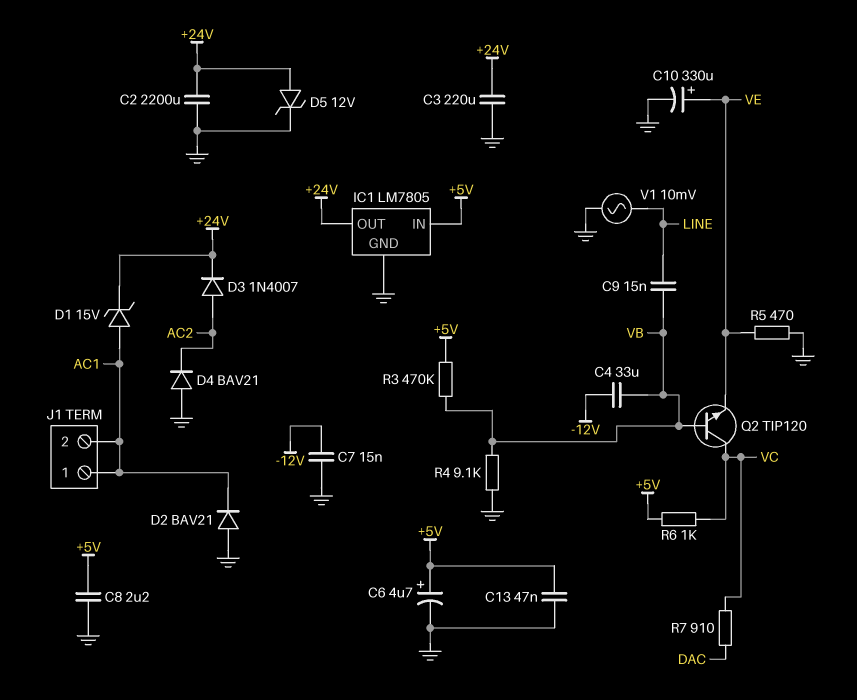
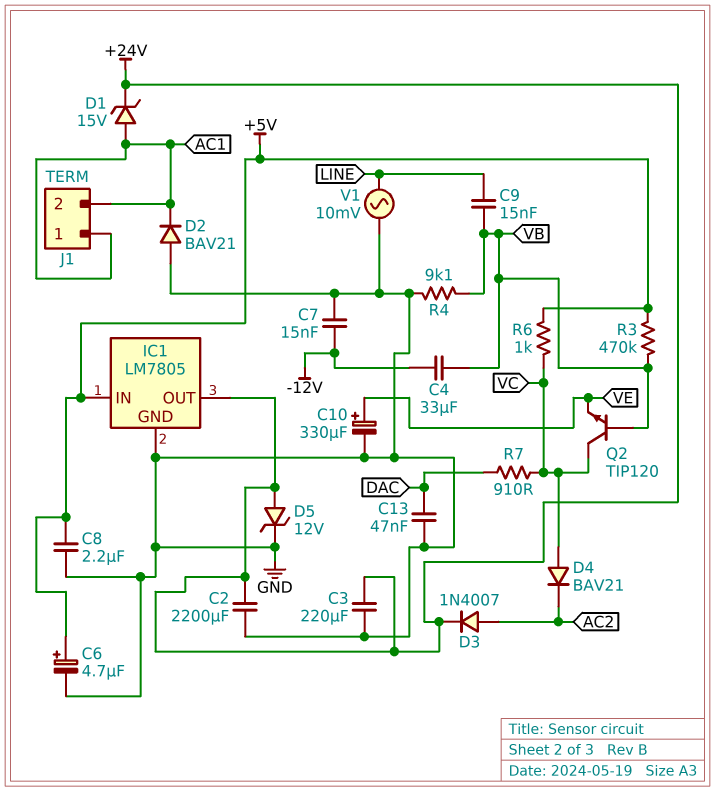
C13: 47nF (+5V, GND) -> 47nF (DAC, GND)
D4: diode BAV21 (A GND, K AC2) -> diode BAV21 (A VC, K AC2)
R5: 470 (GND, VE) -> none

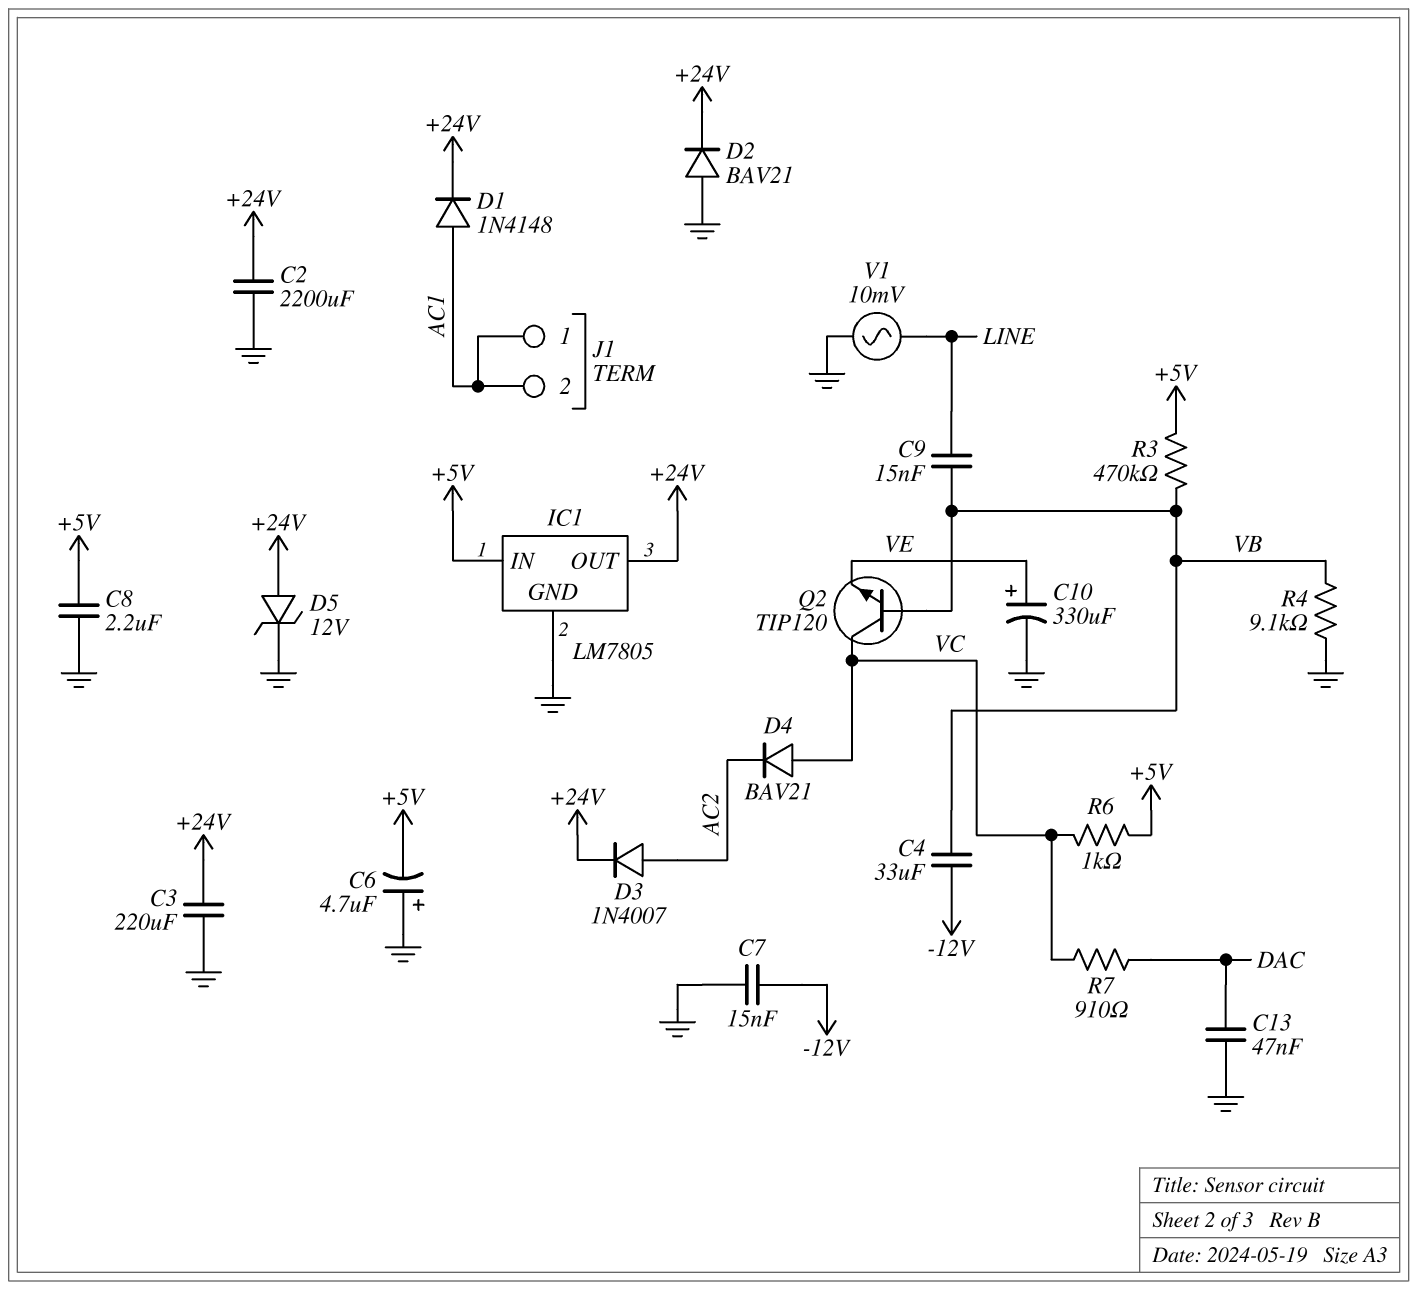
C6: 4.7uF (plus +5V, minus GND) -> 4.7uF (plus GND, minus +5V)
D1: zener 15V (A AC1, K +24V) -> diode 1N4148 (A AC1, K +24V)
D2: diode BAV21 (A GND, K AC1) -> diode BAV21 (A GND, K +24V)

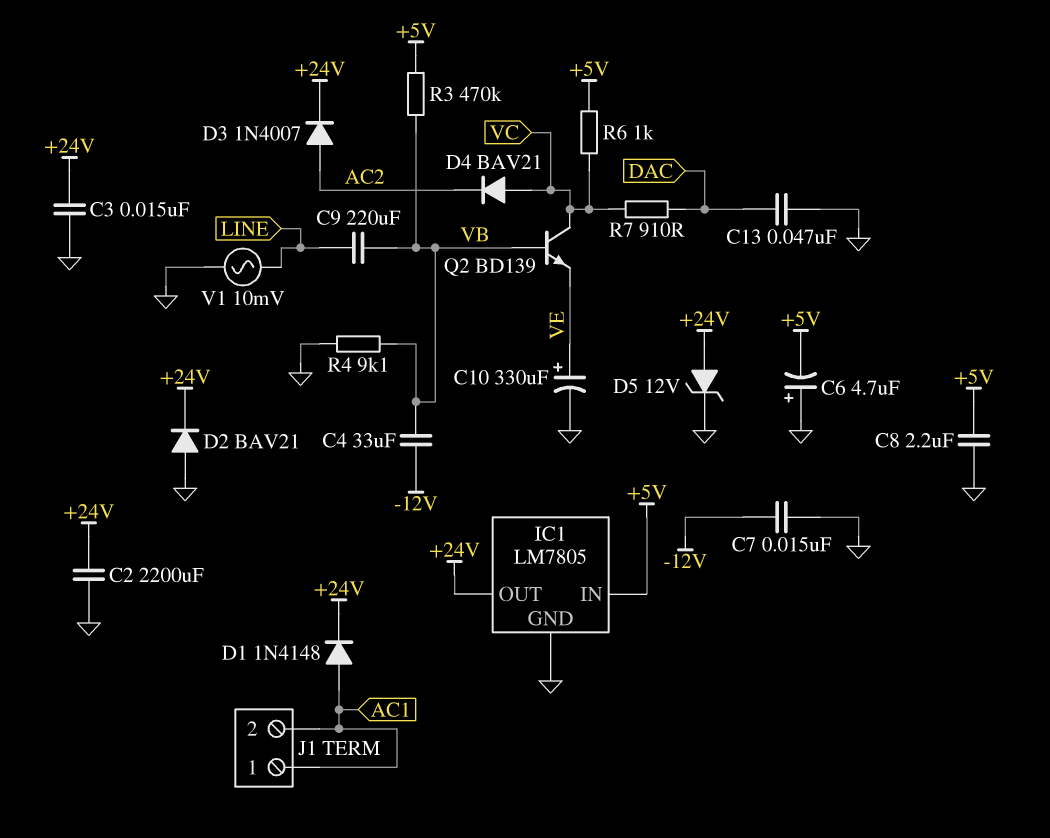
C3: 220uF (+24V, GND) -> 15nF (+24V, GND)
C9: 15nF (LINE, VB) -> 220uF (LINE, VB)
Q2: NPN TIP120 (B VB, C VC, E VE) -> NPN BD139 (B VB, C VC, E VE)

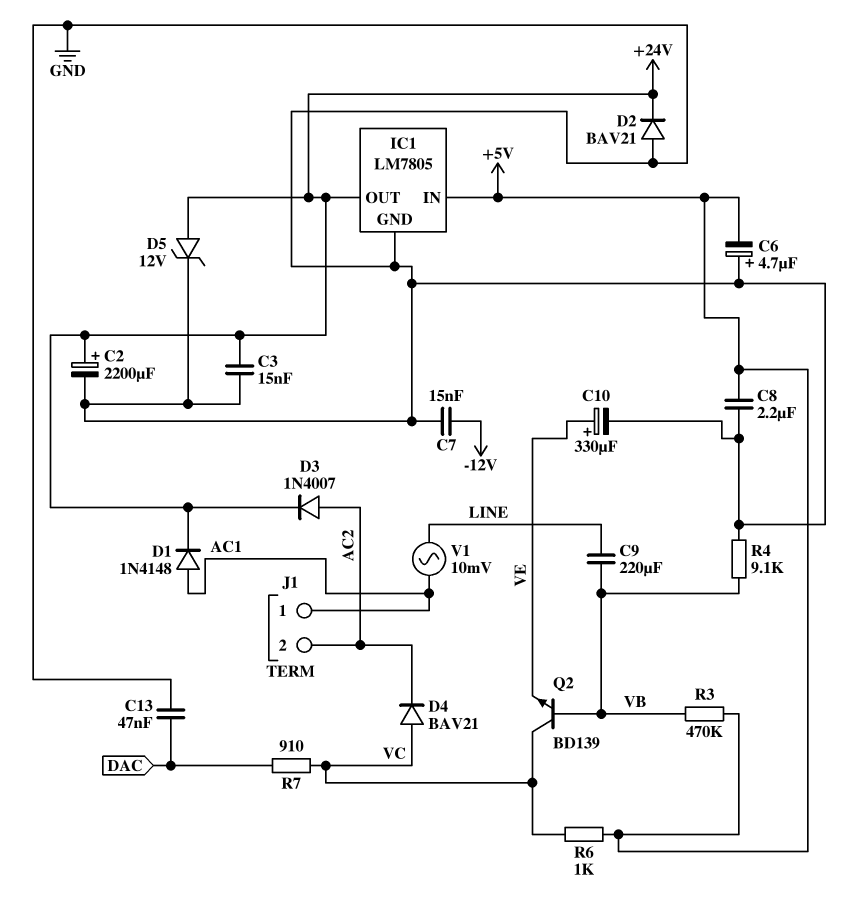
C2: 2200uF (+24V, GND) -> 2200uF (plus +24V, minus GND)
C4: 33uF (-12V, VB) -> none
J1 pin 2: AC1 -> AC2
V1: AC 10mV (GND, LINE) -> AC 10mV (AC1, LINE)

